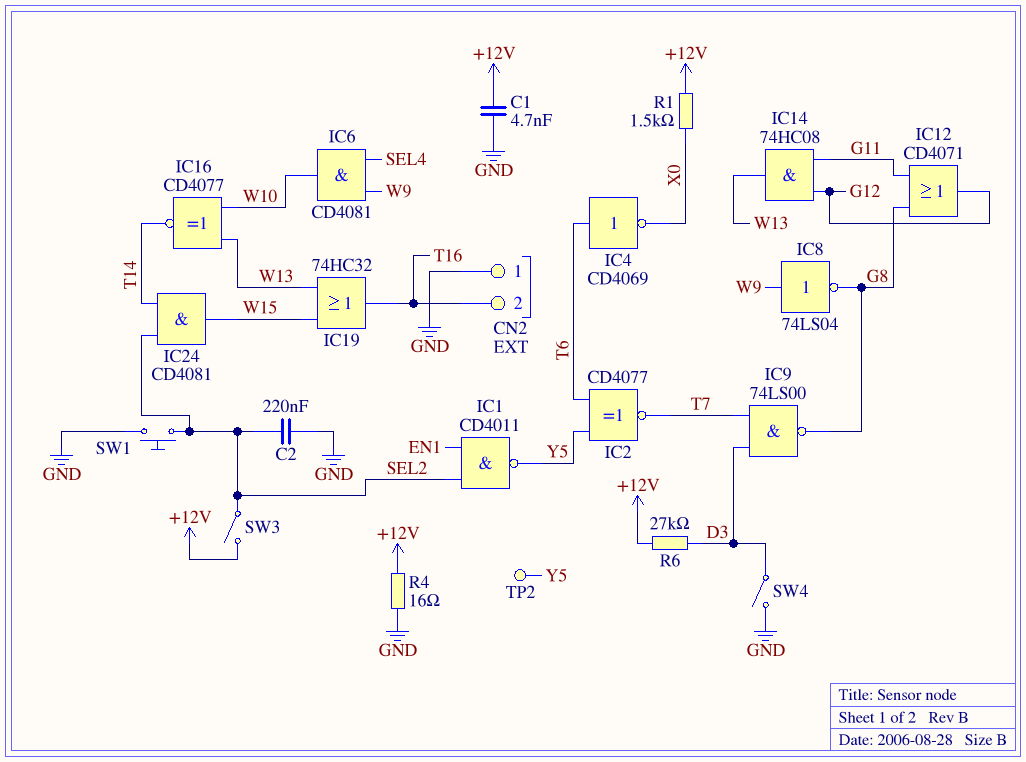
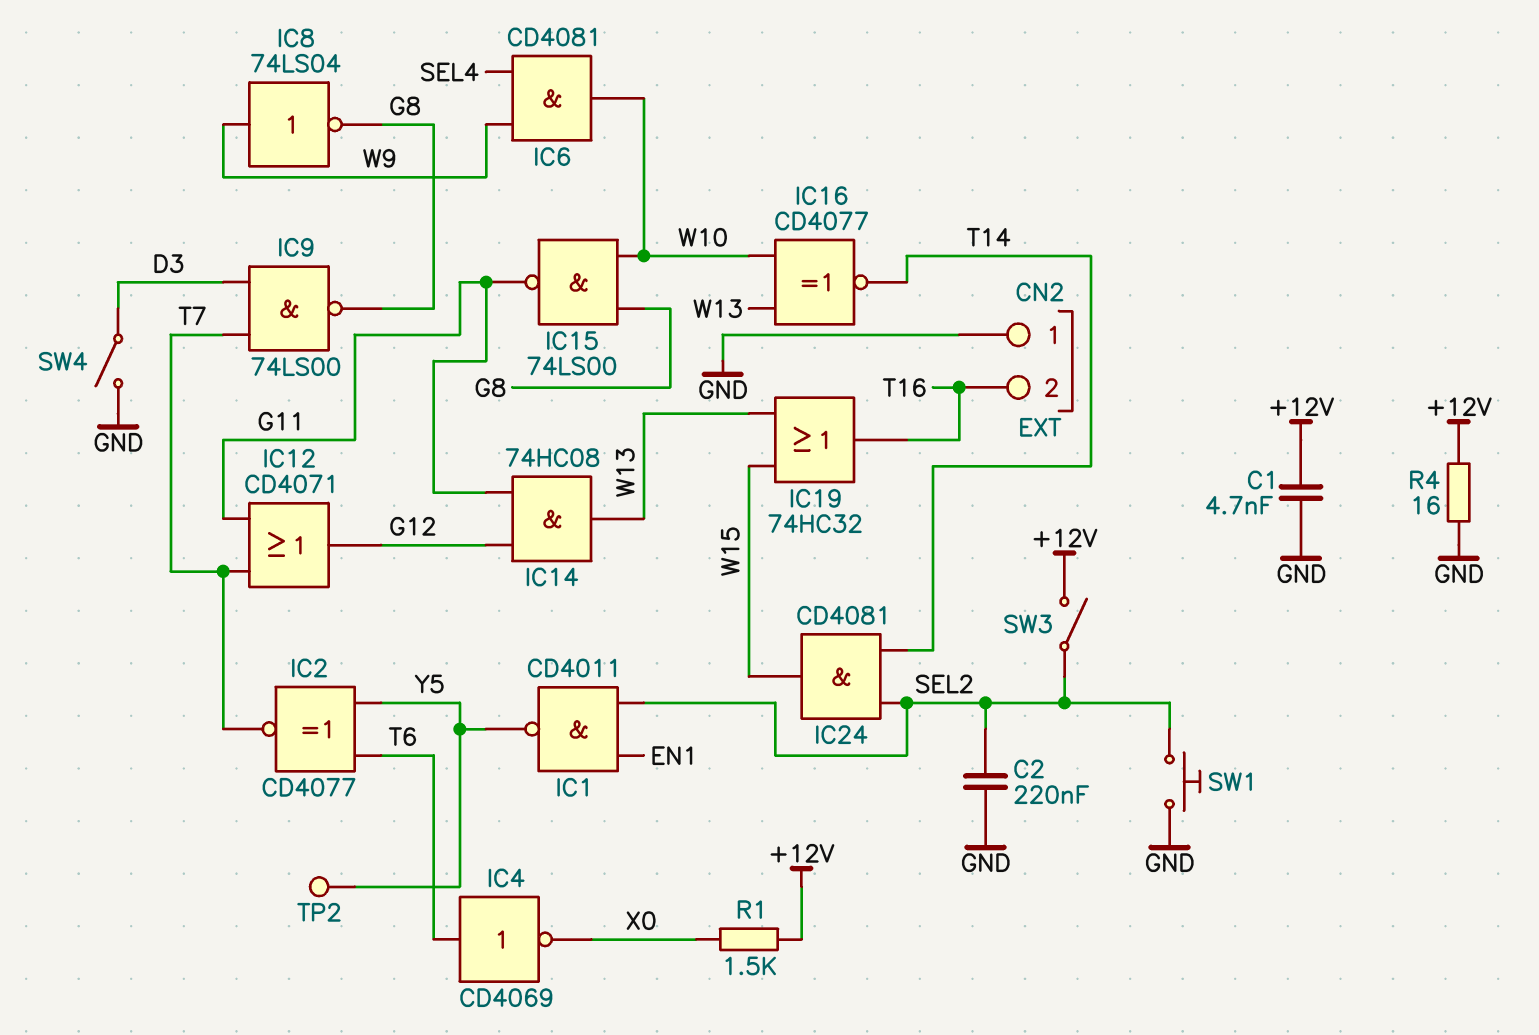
IC12: OR CD4071 (in G8, in G11, out G12) -> OR CD4071 (in G11, in T7, out G12)
IC15: none -> NAND 74LS00 (in G8, in W10, out G11)
R6: 27k (+12V, D3) -> none

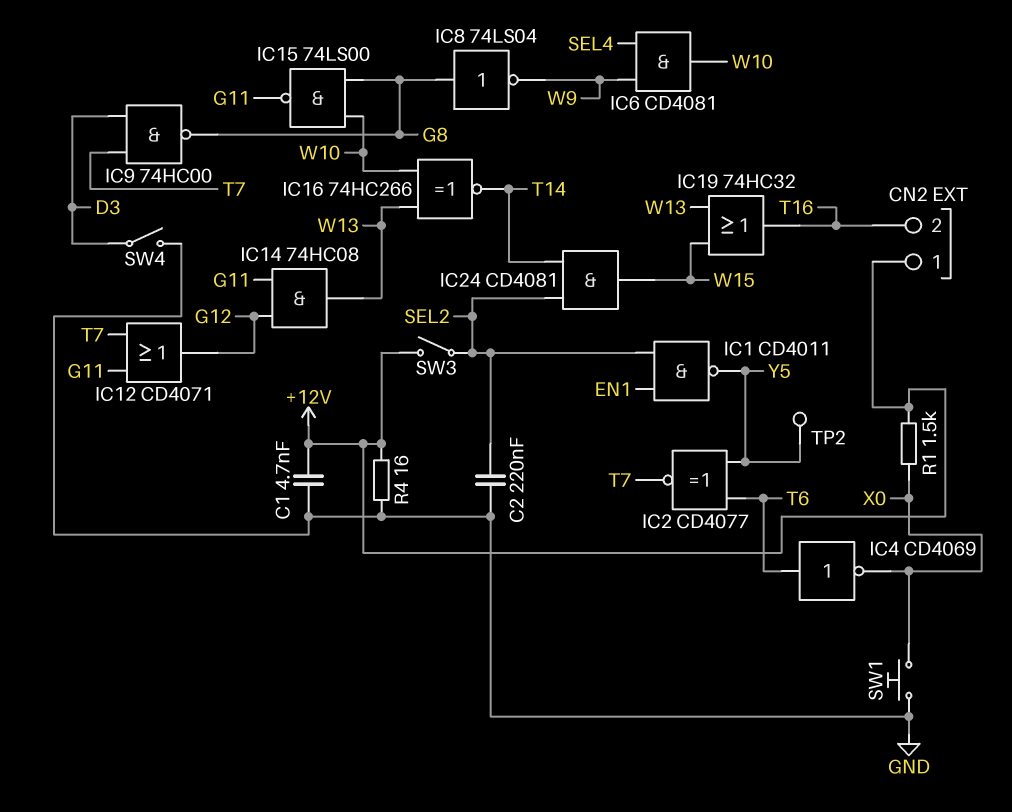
CN2 pin 1: GND -> +12V
IC8: NOT 74LS04 (in W9, out G8) -> NOT 74LS04 (in G8, out W9)
IC9: NAND 74LS00 (in D3, in T7, out G8) -> NAND 74HC00 (in D3, in T7, out G8)
IC16: XNOR CD4077 (in W10, in W13, out T14) -> XNOR 74HC266 (in W10, in W13, out T14)
SW1: button (GND, SEL2) -> button (GND, X0)

